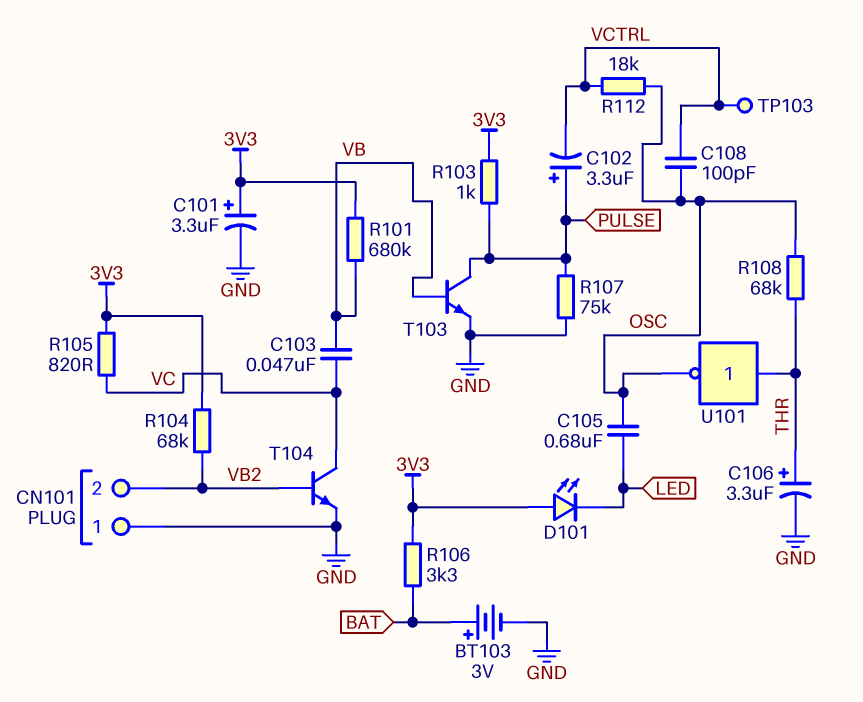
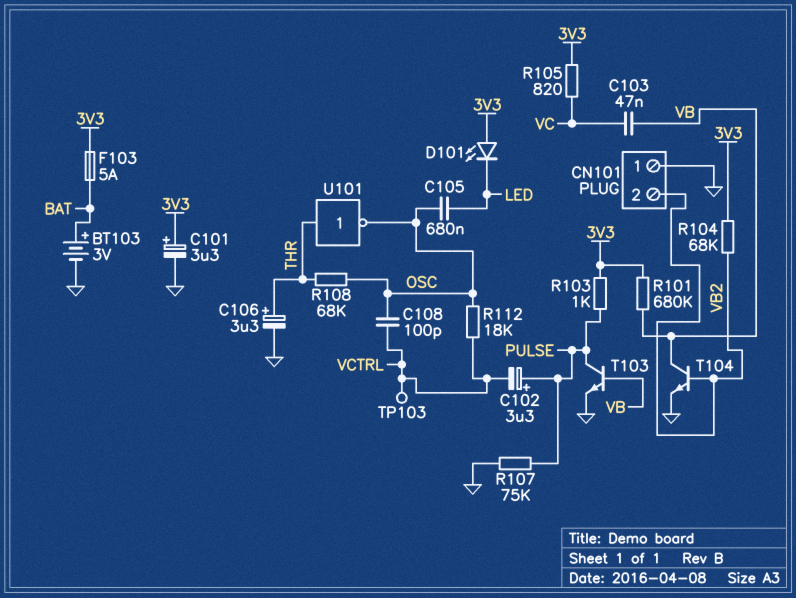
F103: none -> 5A (3V3, BAT)
R106: 3.3k (3V3, BAT) -> none
T104: NPN (B VB2, C VC, E GND) -> NPN (B VB2, C VB, E GND)

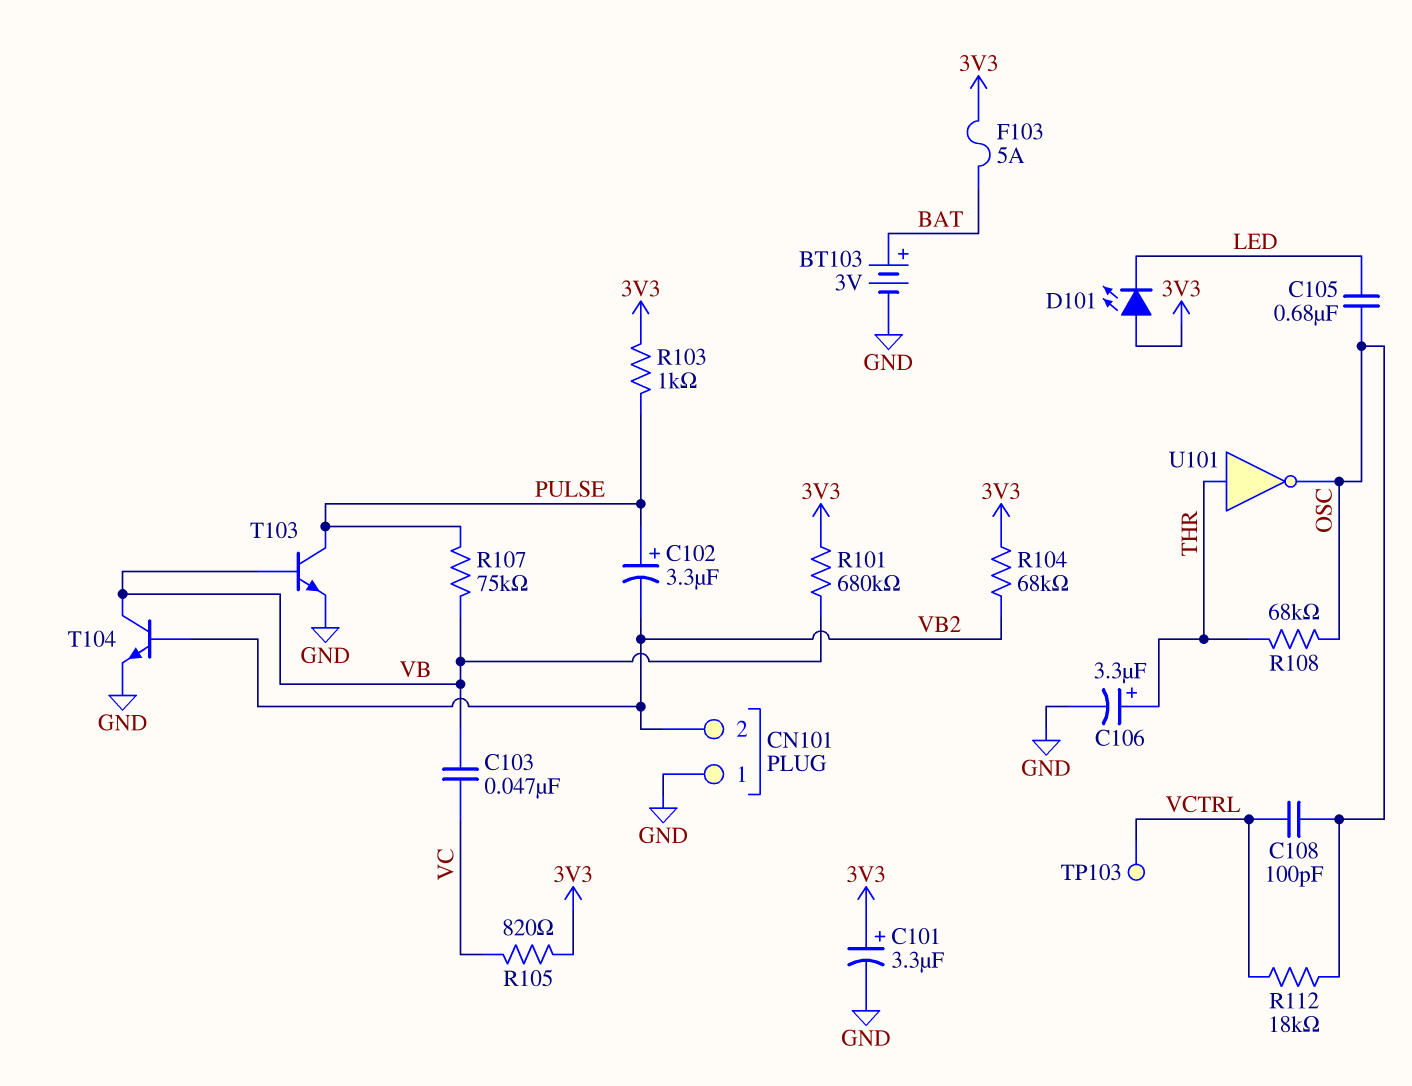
C102: 3.3uF (plus PULSE, minus VCTRL) -> 3.3uF (plus PULSE, minus VB2)
R107: 75k (GND, PULSE) -> 75k (PULSE, VB)

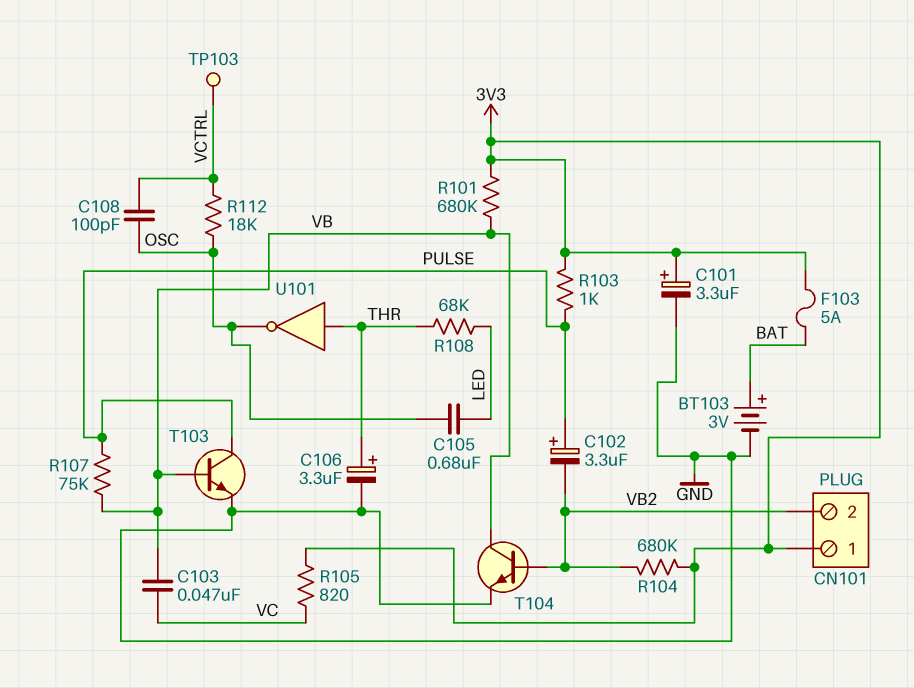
CN101 pin 1: GND -> 3V3
D101: LED (A 3V3, K LED) -> none
R104: 68k (3V3, VB2) -> 680k (3V3, VB2)
R108: 68k (OSC, THR) -> 68k (LED, THR)

